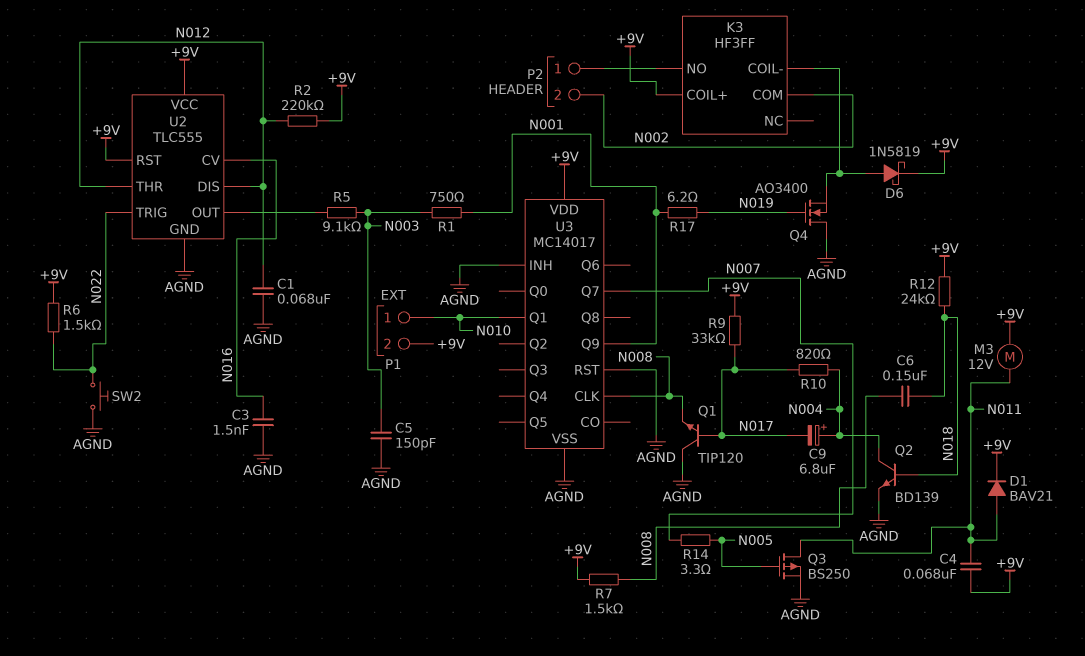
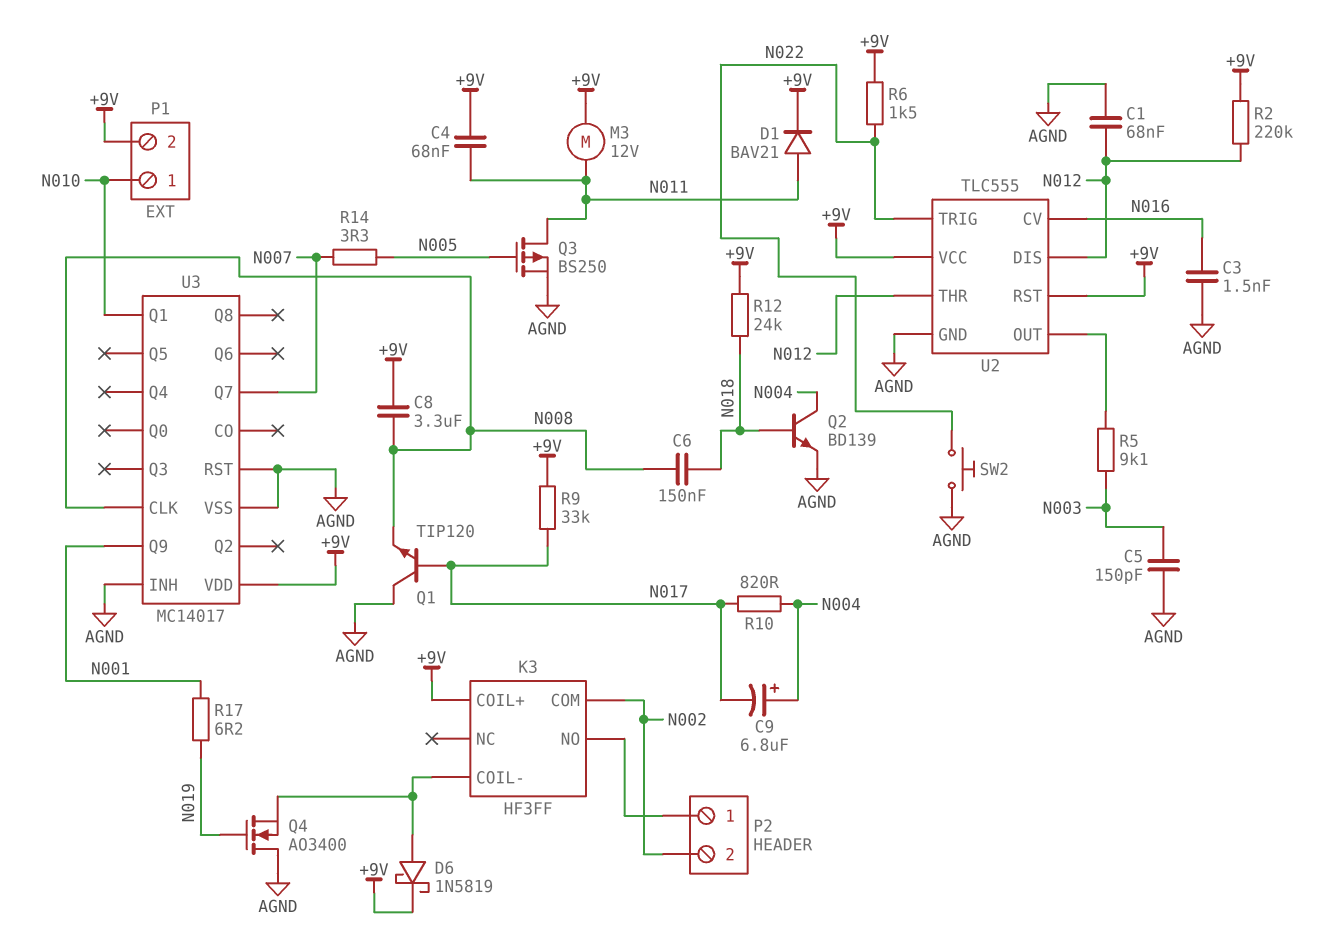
C8: none -> 3.3uF (+9V, N008)
R1: 750 (N001, N003) -> none
R7: 1.5k (+9V, N008) -> none

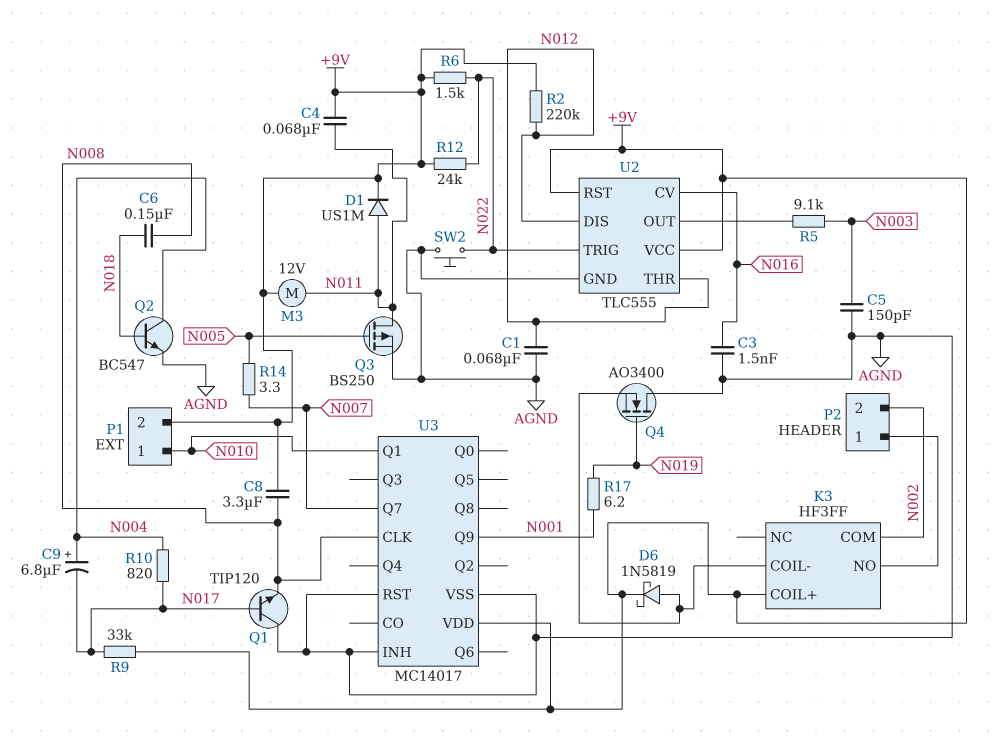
D1: diode BAV21 (A N011, K +9V) -> diode US1M (A N011, K +9V)
Q2: NPN BD139 (B N018, C N004, E AGND) -> NPN BC547 (B N018, C N004, E AGND)
R12: 24k (+9V, N018) -> 24k (+9V, N022)

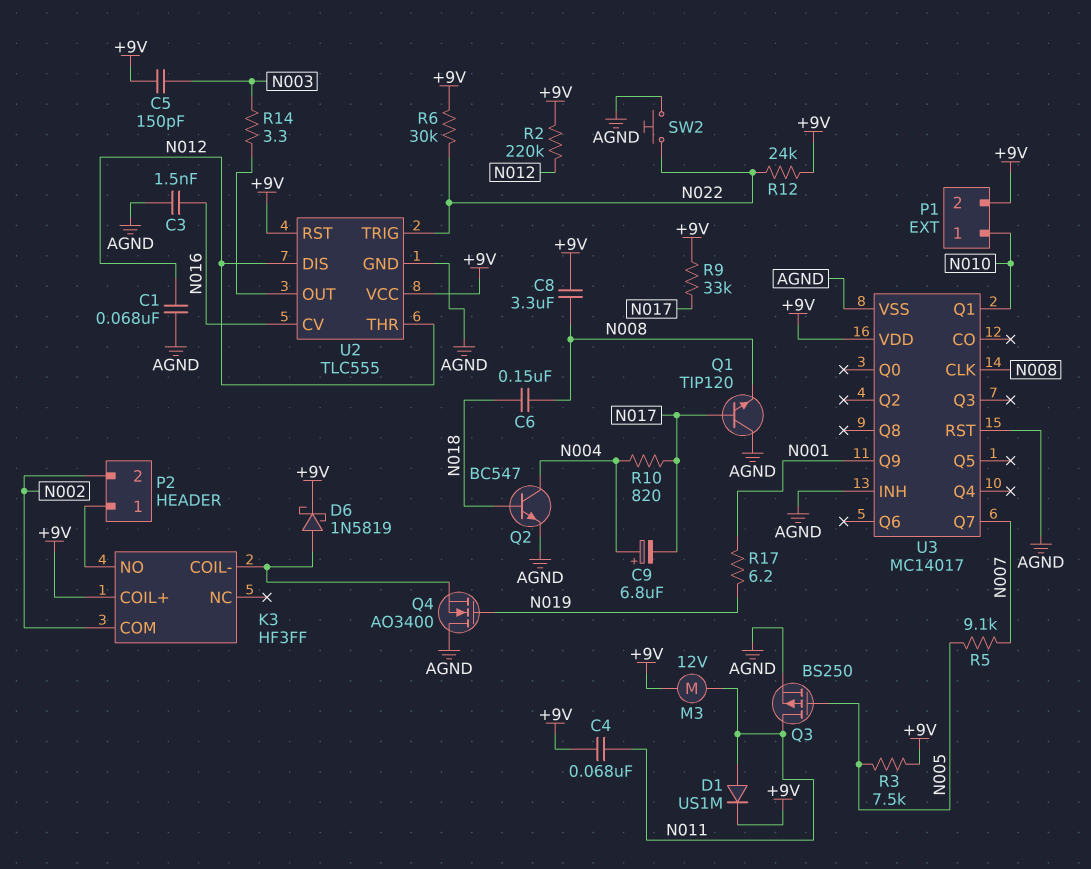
C5: 150pF (AGND, N003) -> 150pF (+9V, N003)
R3: none -> 7.5k (+9V, N005)
R5: 9.1k (N003, U2/OUT) -> 9.1k (N005, N007)
R6: 1.5k (+9V, N022) -> 30k (+9V, N022)
R14: 3.3 (N005, N007) -> 3.3 (N003, U2/OUT)

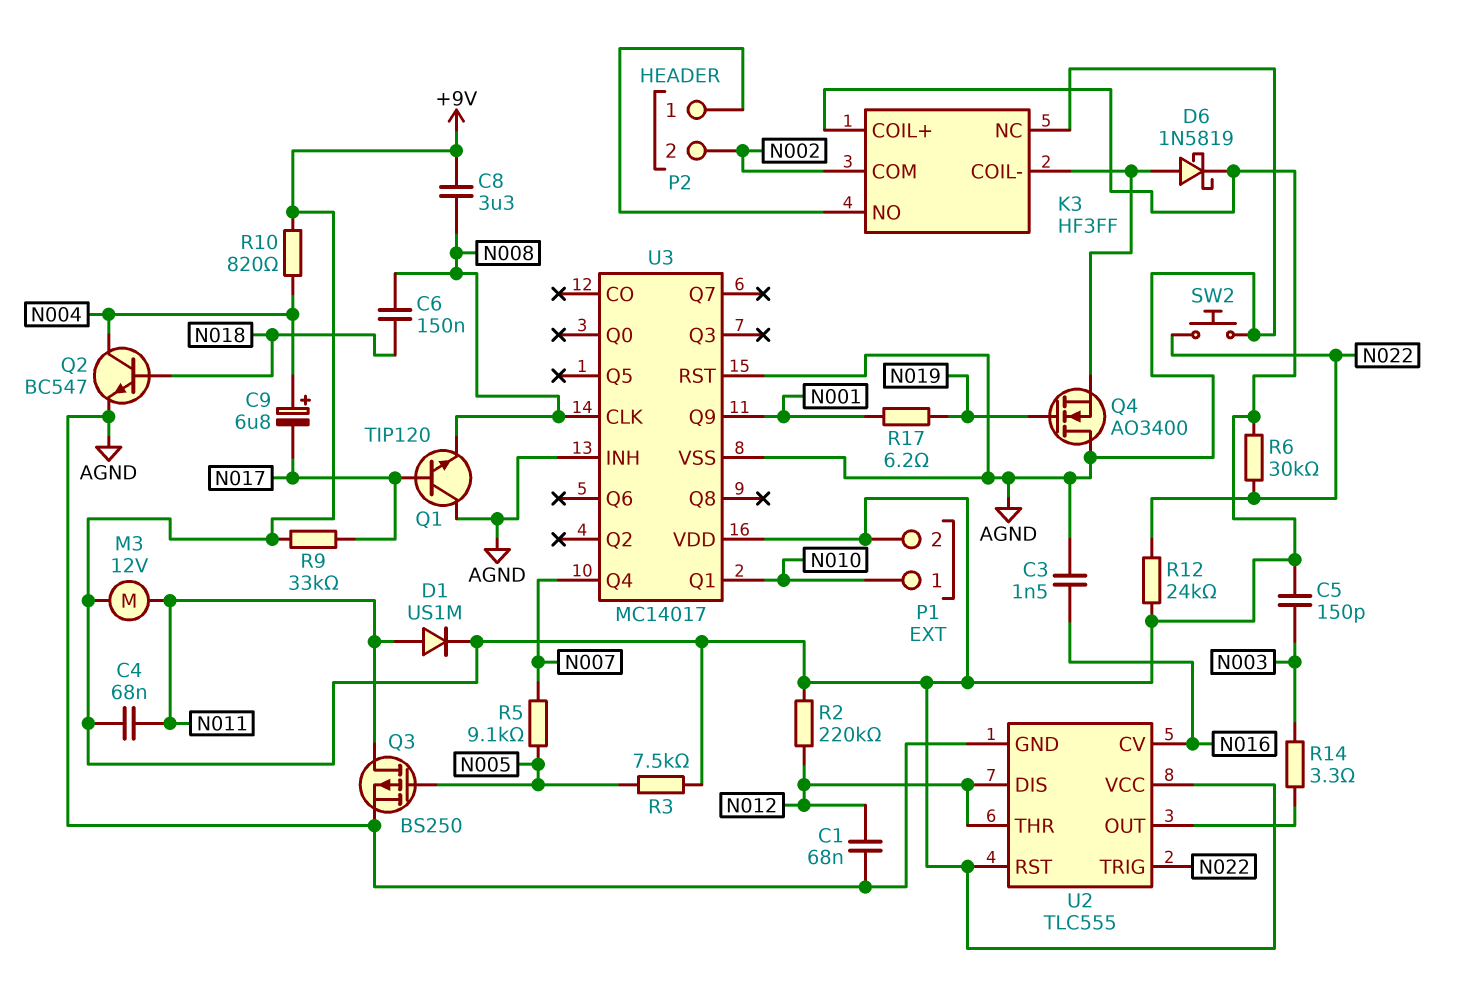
K3 pin NC: none -> AGND
R10: 820 (N004, N017) -> 820 (+9V, N004)
U3 pin Q4: none -> N007
U3 pin Q7: N007 -> none

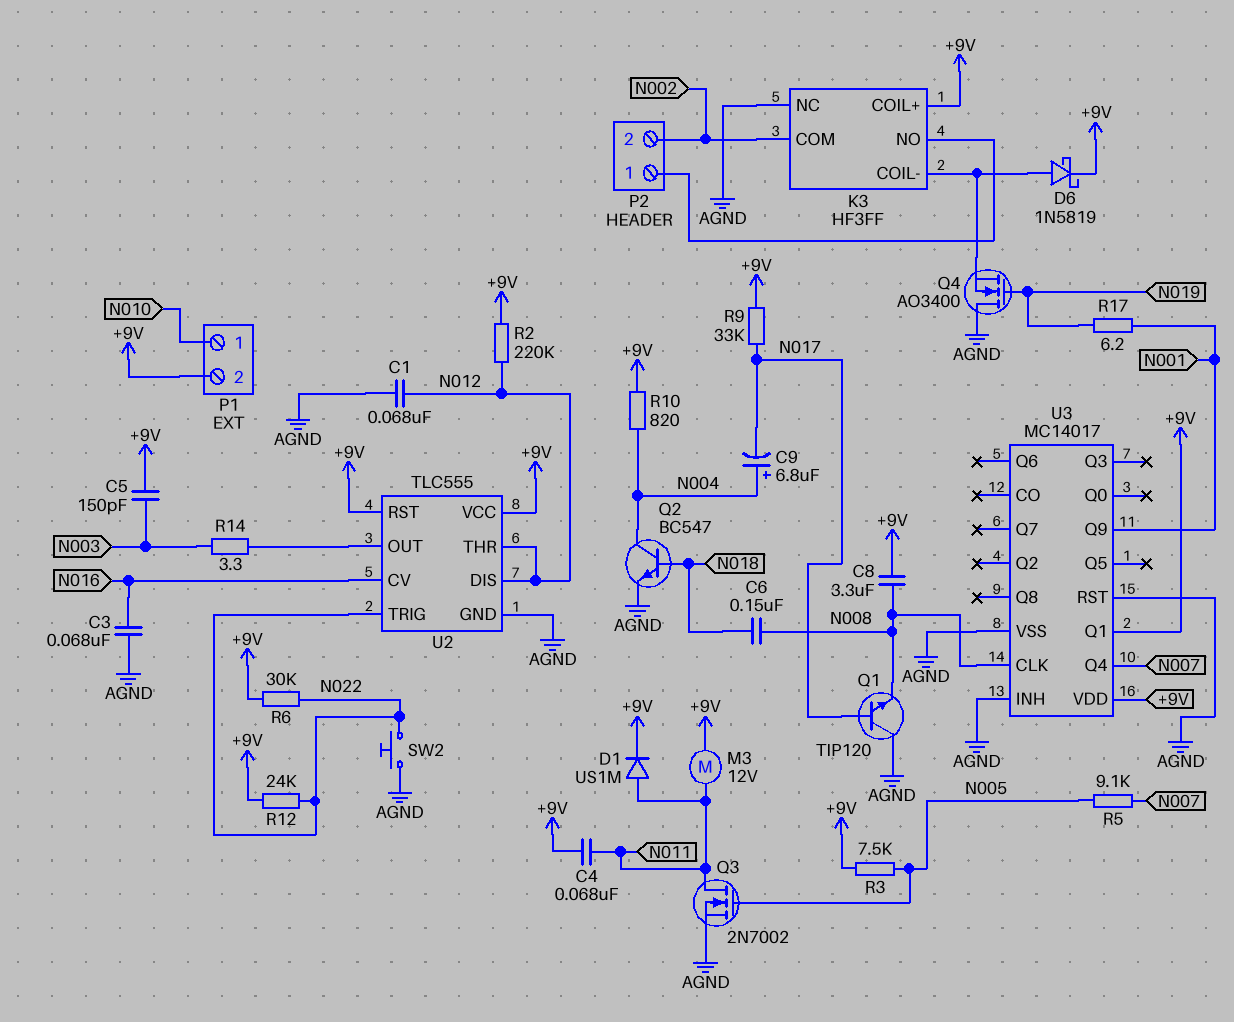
C3: 1.5nF (AGND, N016) -> 68nF (AGND, N016)
Q3: PMOS BS250 (G N005, D N011, S AGND) -> NMOS 2N7002 (G N005, D N011, S AGND)
U3 pin Q1: N010 -> +9V

